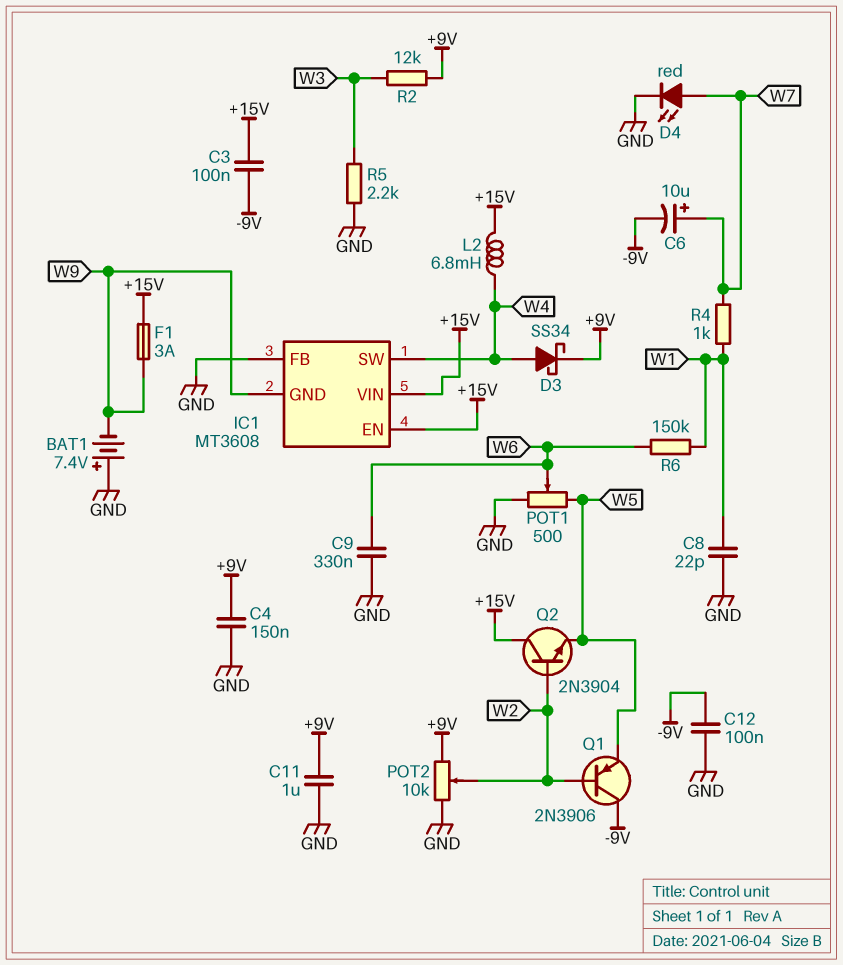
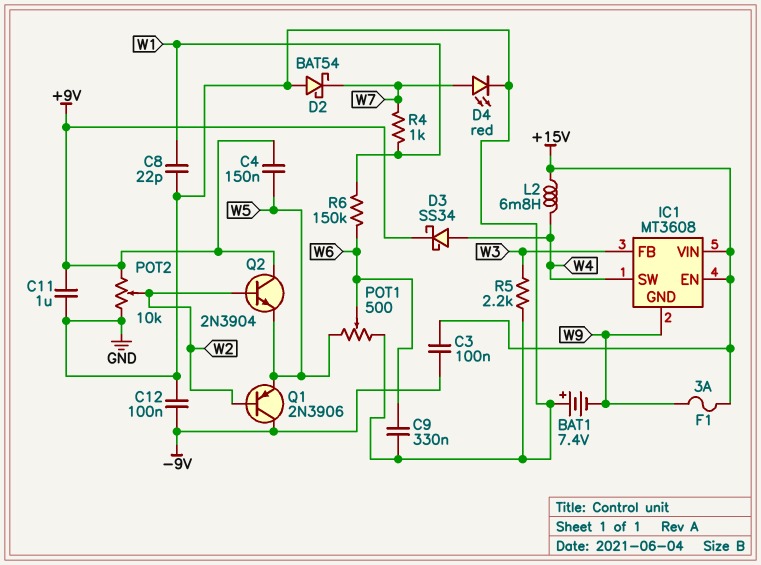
C4: 150nF (+9V, GND) -> 150nF (+9V, W5)
C6: 10uF (plus W7, minus -9V) -> none
D2: none -> schottky BAT54 (A GND, K W7)
IC1 pin FB: GND -> W3
Q2: NPN 2N3904 (B W2, C +15V, E W5) -> NPN 2N3904 (B W2, C +9V, E W5)
R2: 12k (+9V, W3) -> none

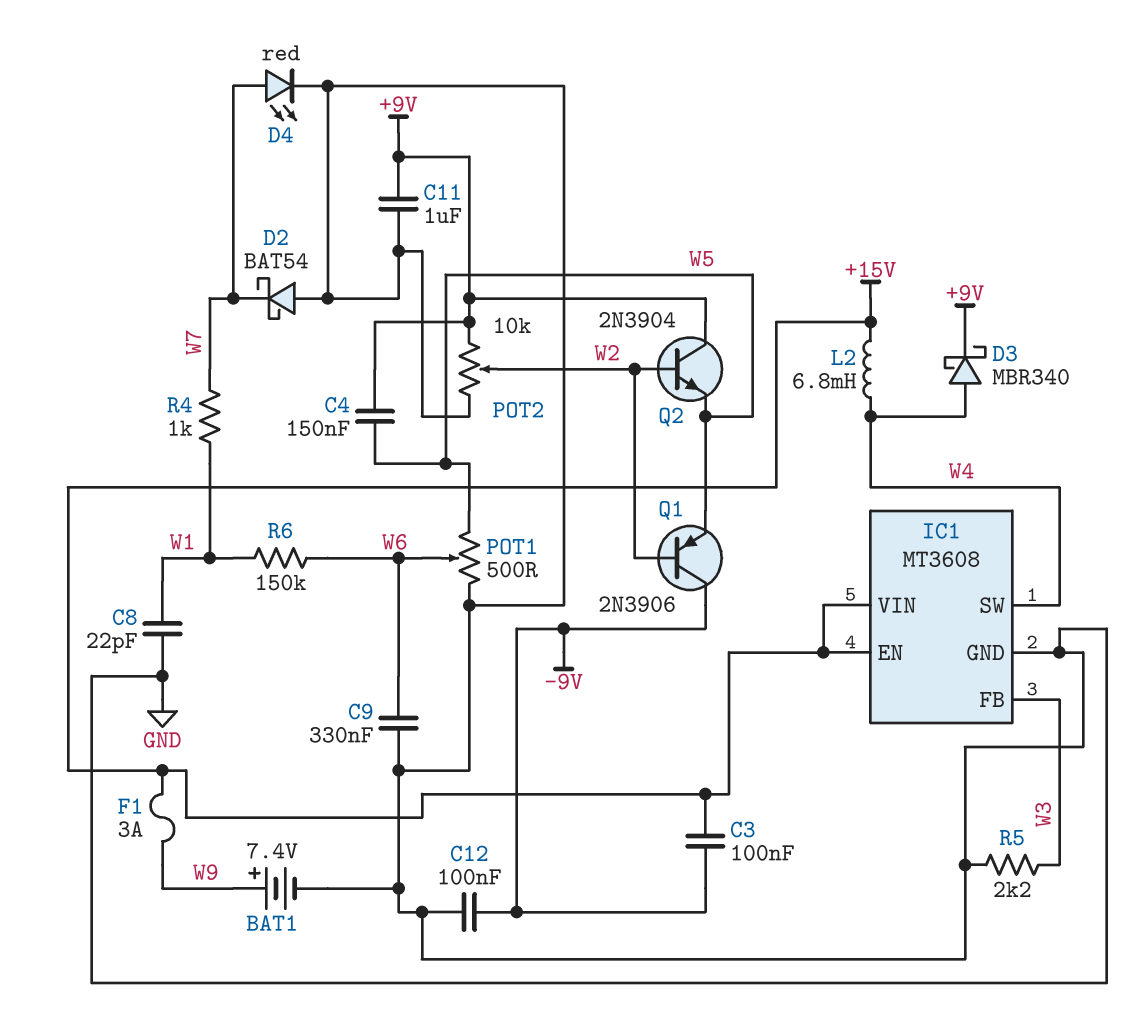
BAT1: 7.4V (plus GND, minus W9) -> 7.4V (plus W9, minus GND)
D3: schottky SS34 (A W4, K +9V) -> schottky MBR340 (A W4, K +9V)
IC1 pin GND: W9 -> GND

